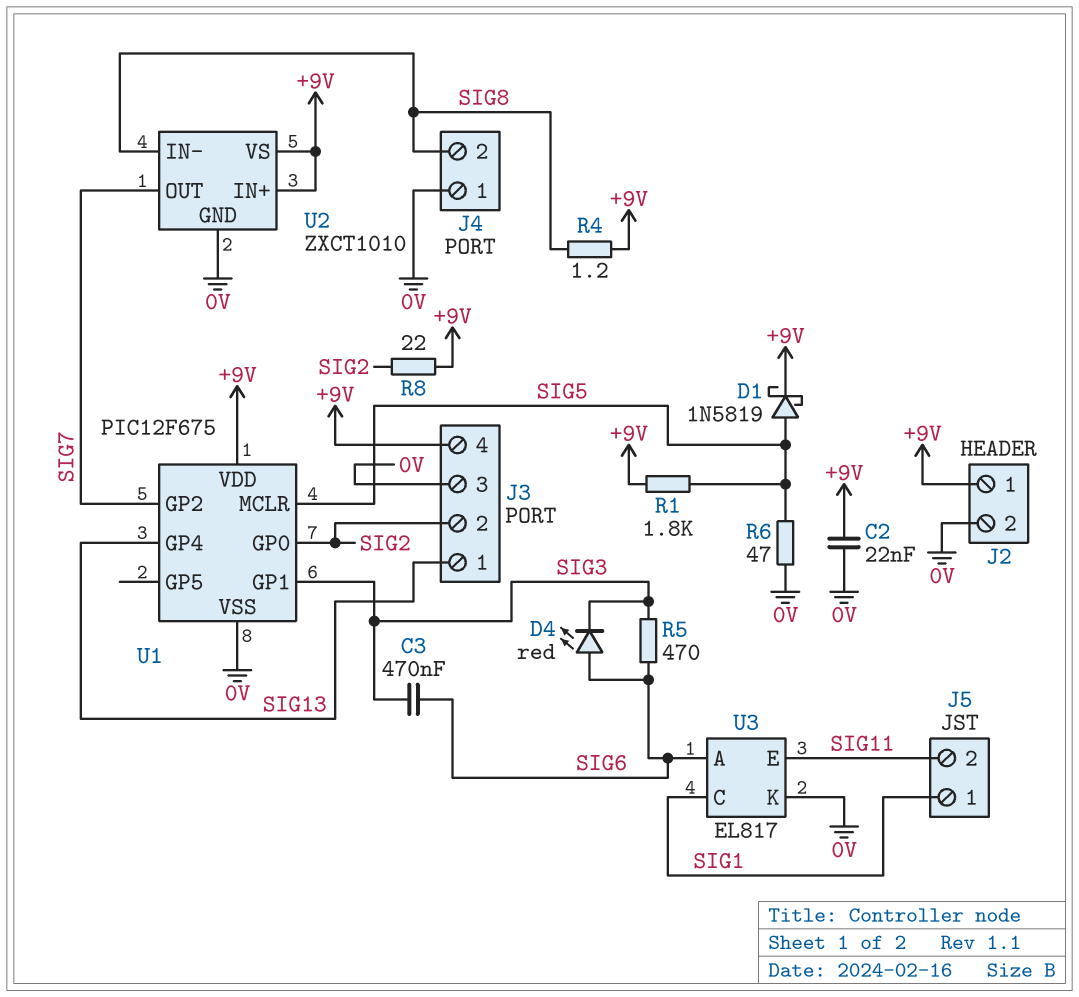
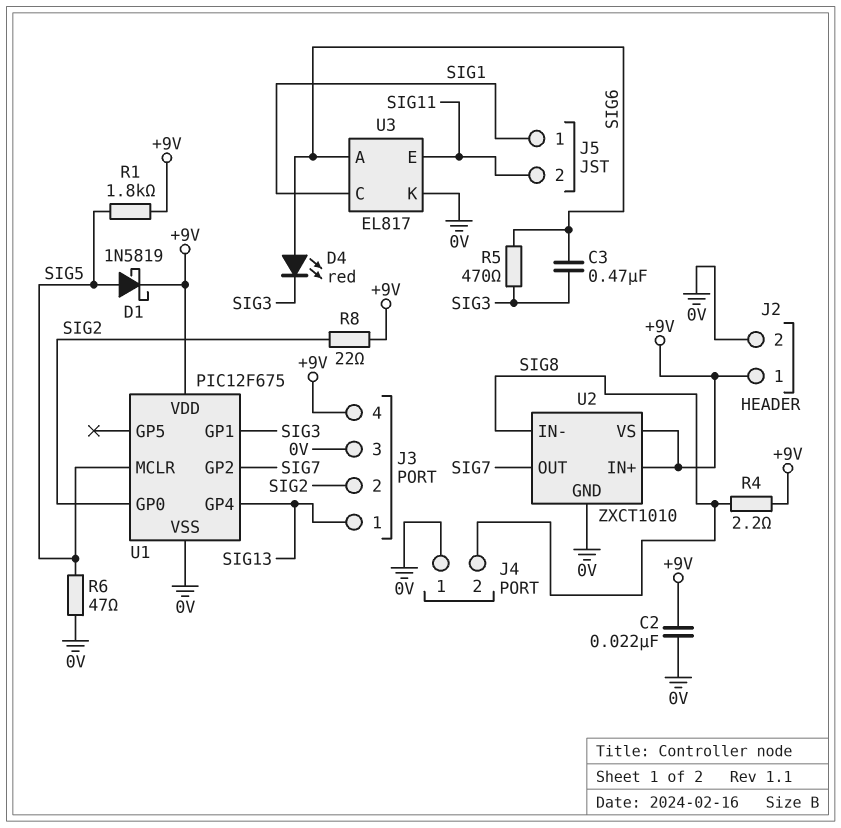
R4: 1.2 (+9V, SIG8) -> 2.2 (+9V, SIG8)

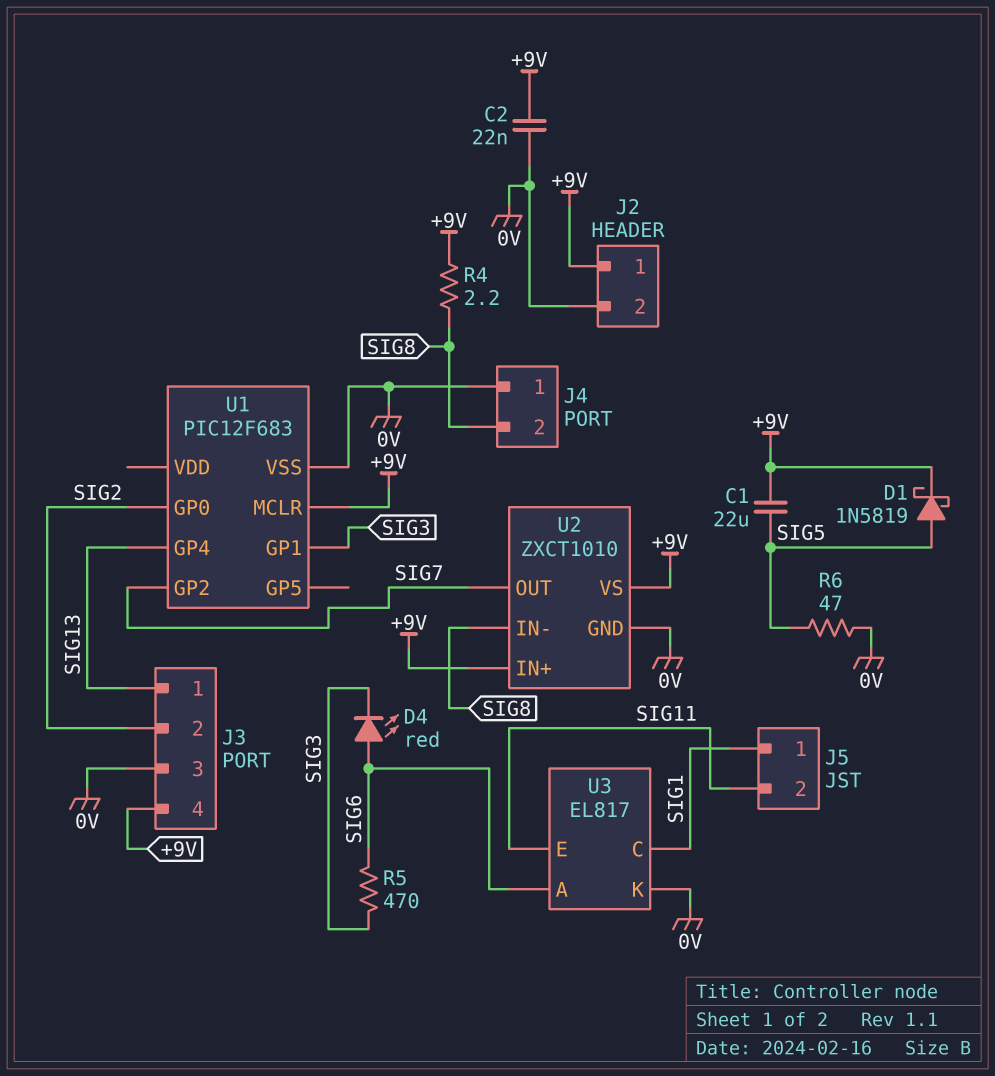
C1: none -> 22uF (+9V, SIG5)
C3: 470nF (SIG3, SIG6) -> none
R1: 1.8k (+9V, SIG5) -> none
R8: 22 (+9V, SIG2) -> none
U1: PIC12F675 -> PIC12F683
U1 pin MCLR: SIG5 -> +9V
U1 pin VDD: +9V -> none

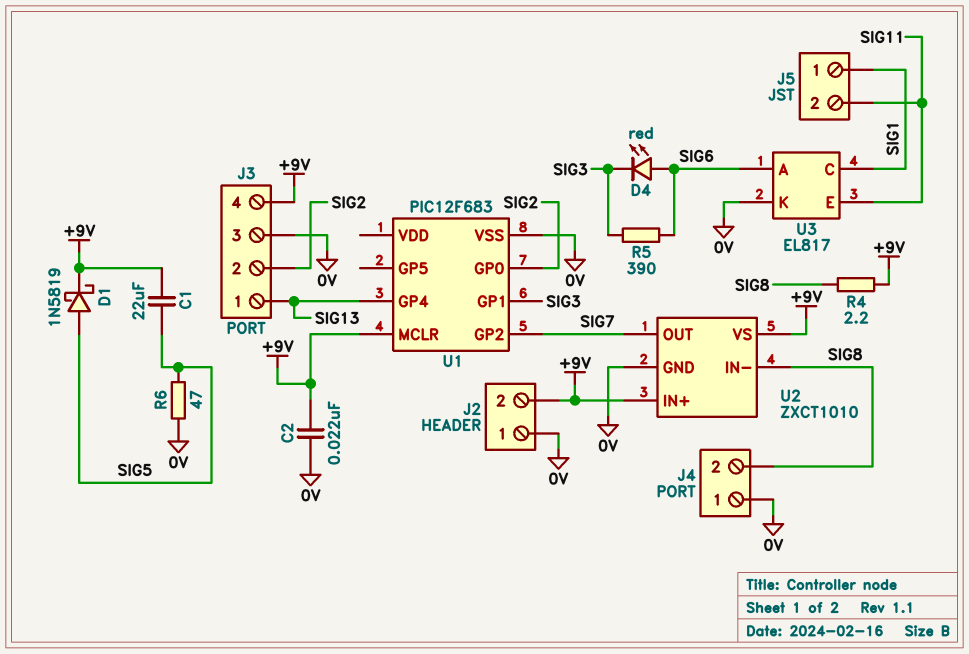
J2 pin 1: +9V -> 0V
J2 pin 2: 0V -> +9V
R5: 470 (SIG3, SIG6) -> 390 (SIG3, SIG6)

